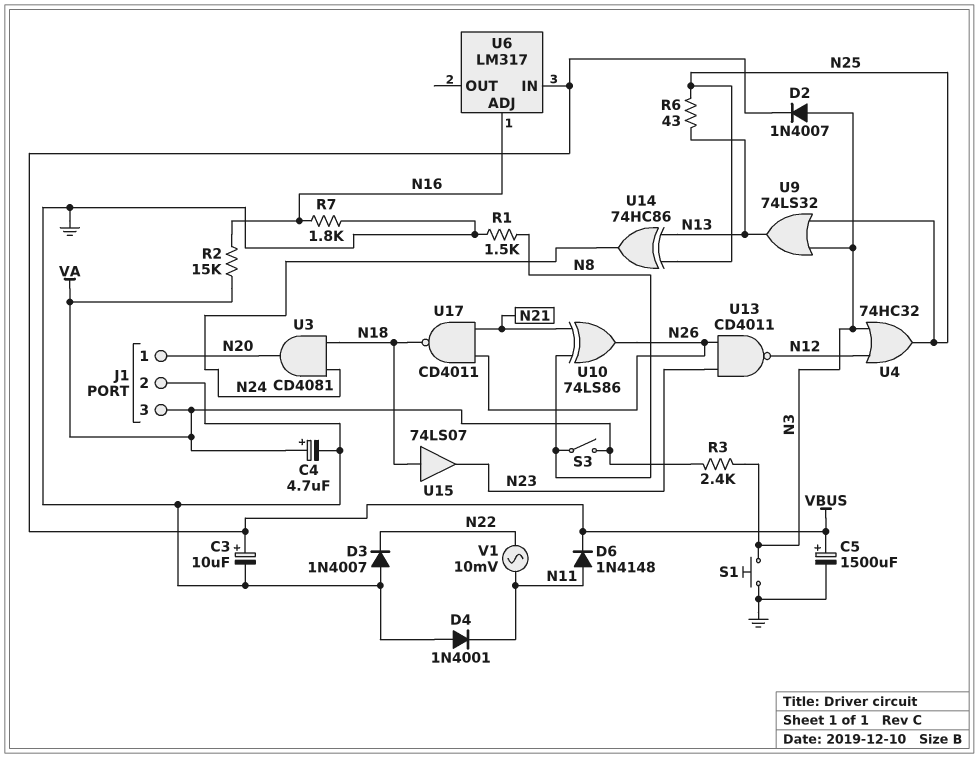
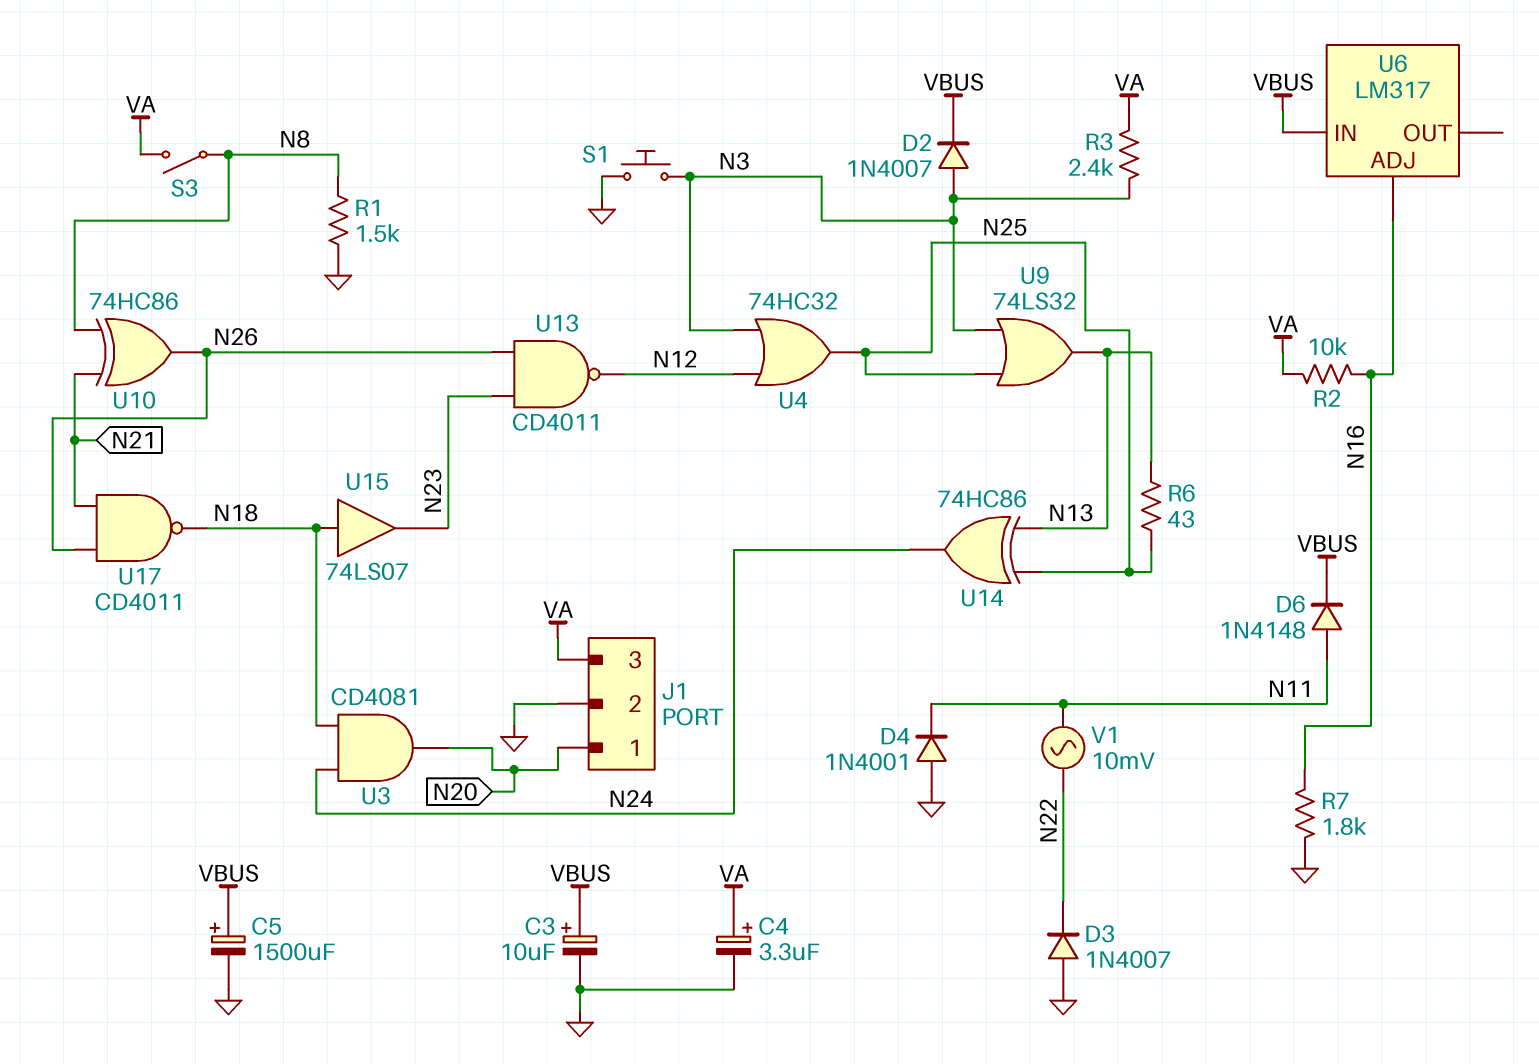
C4: 4.7uF (plus VA, minus GND) -> 3.3uF (plus VA, minus GND)
R2: 15k (N16, VA) -> 10k (N16, VA)
U10: XOR 74LS86 (in N8, in N21, out N26) -> XOR 74HC86 (in N8, in N21, out N26)

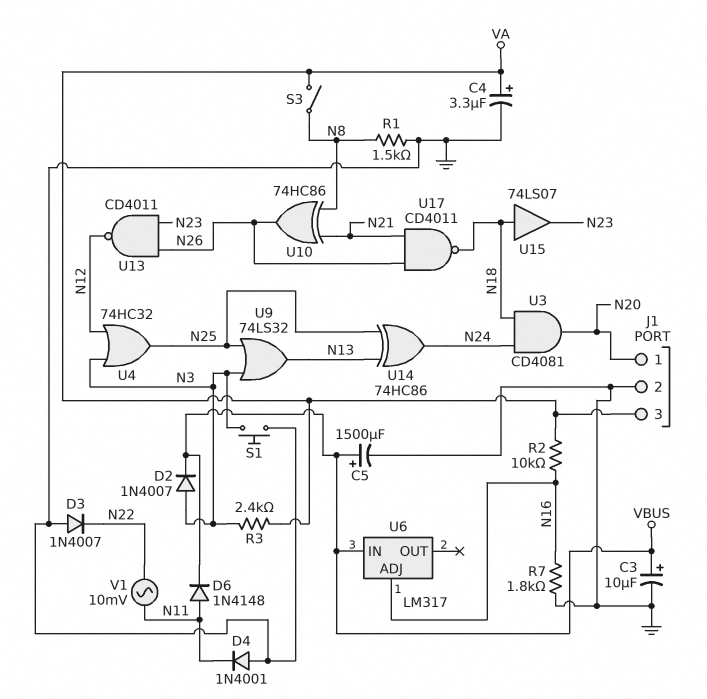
R6: 43 (N13, N25) -> none

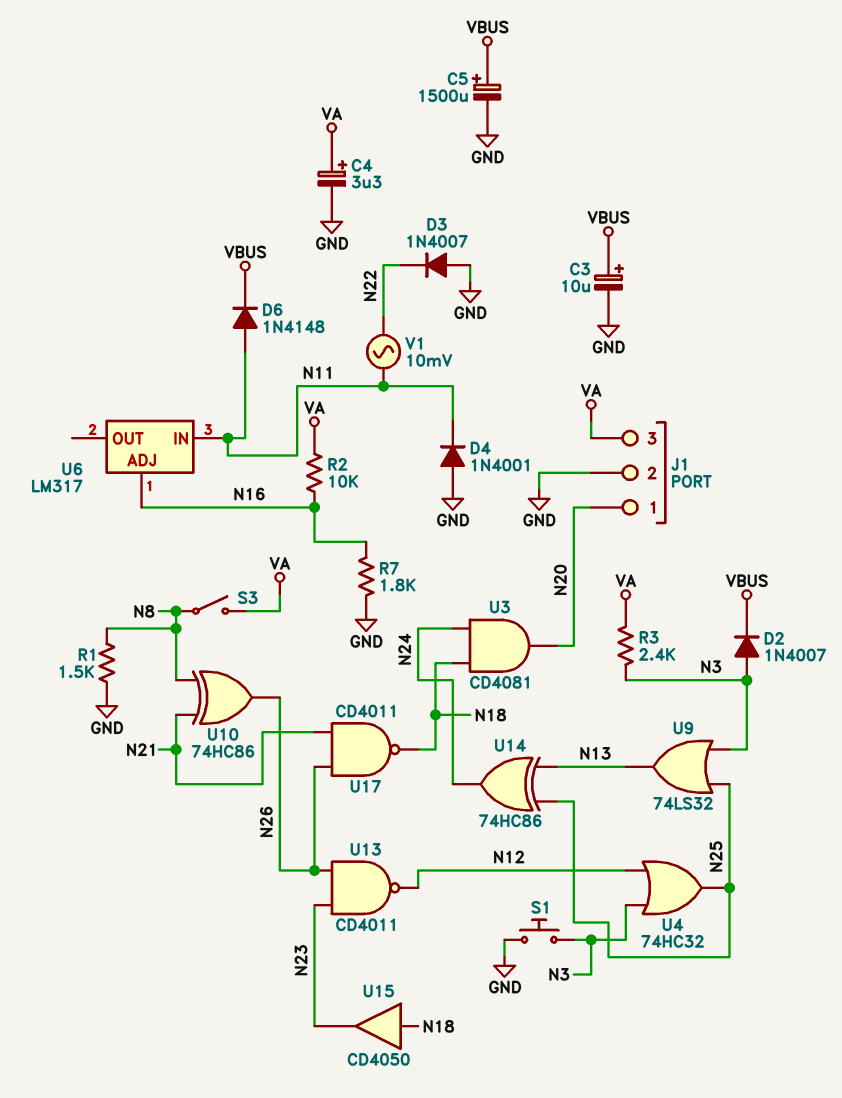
U6 pin IN: VBUS -> N11
U15: buffer 74LS07 (in N18, out N23) -> buffer CD4050 (in N18, out N23)

